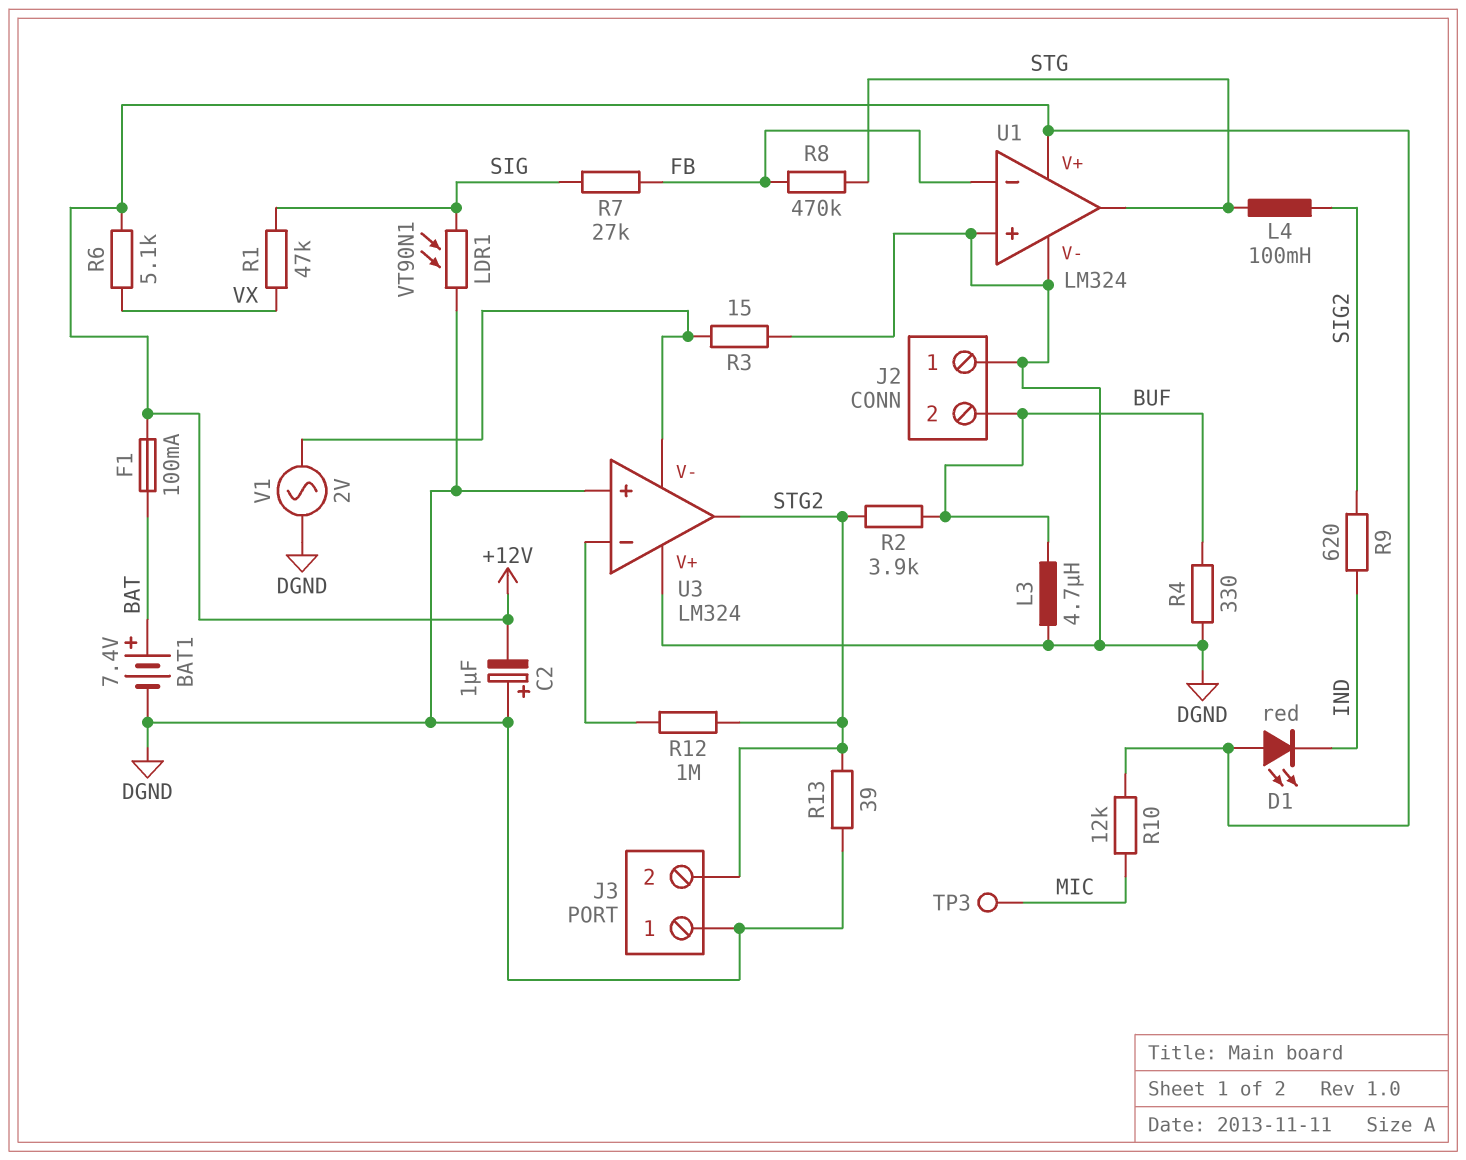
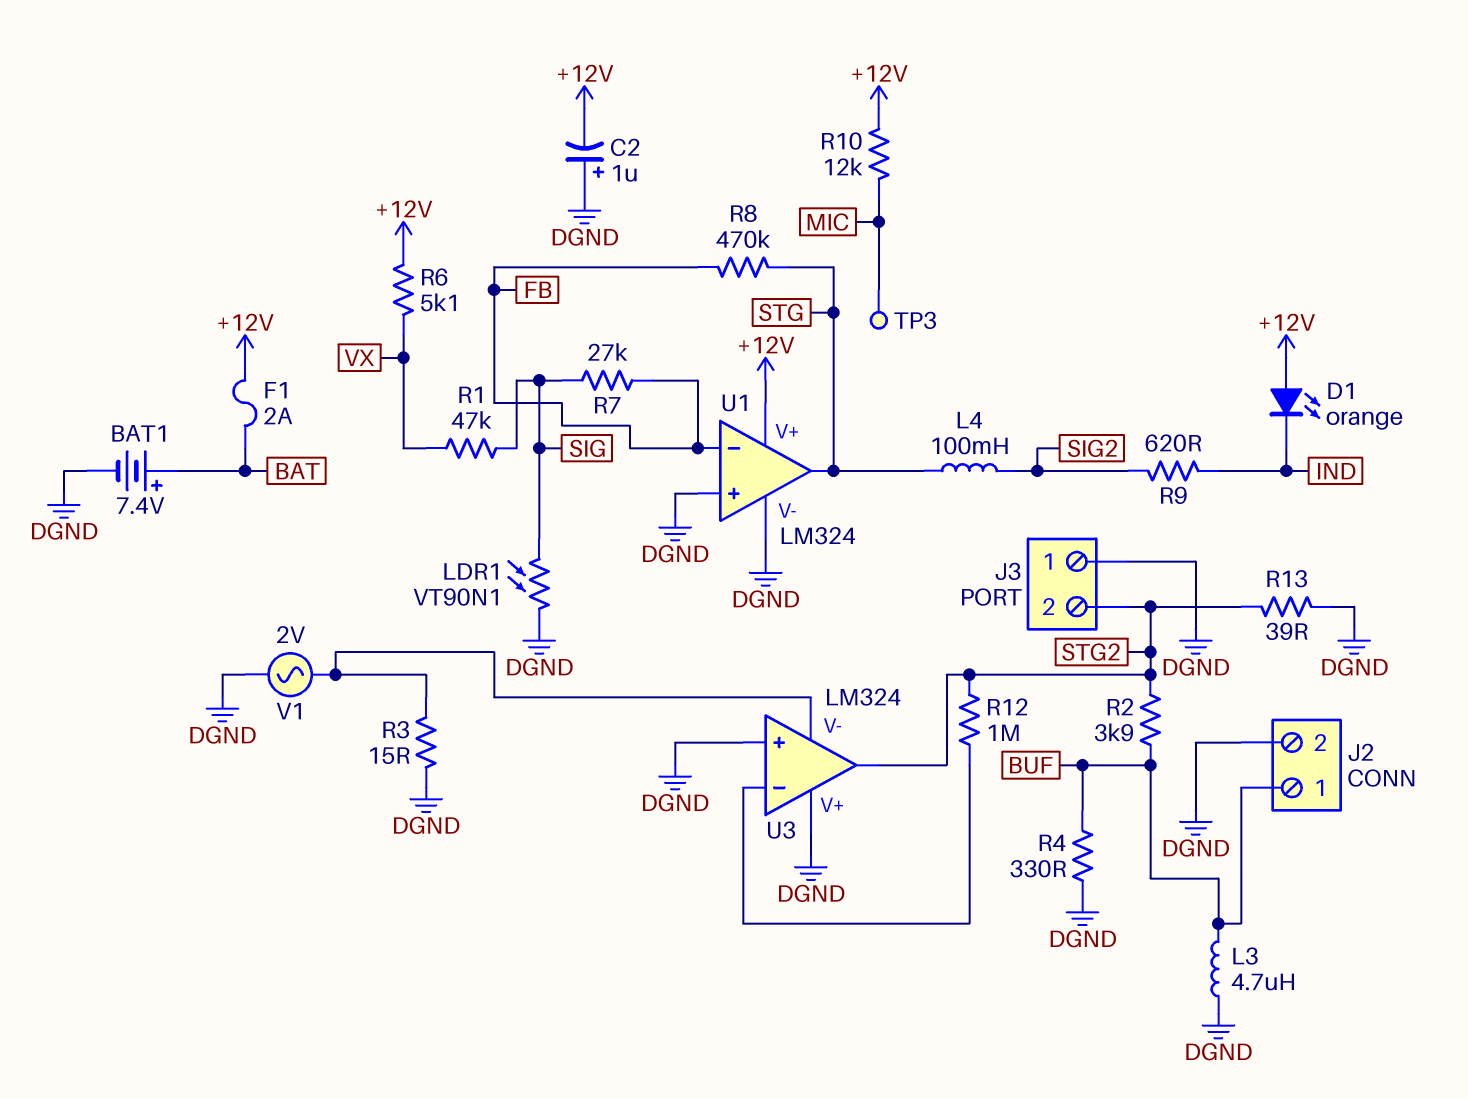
D1: LED red (A +12V, K IND) -> LED orange (A +12V, K IND)
F1: 100mA (+12V, BAT) -> 2A (+12V, BAT)
J2 pin 1: DGND -> BUF
J2 pin 2: BUF -> DGND

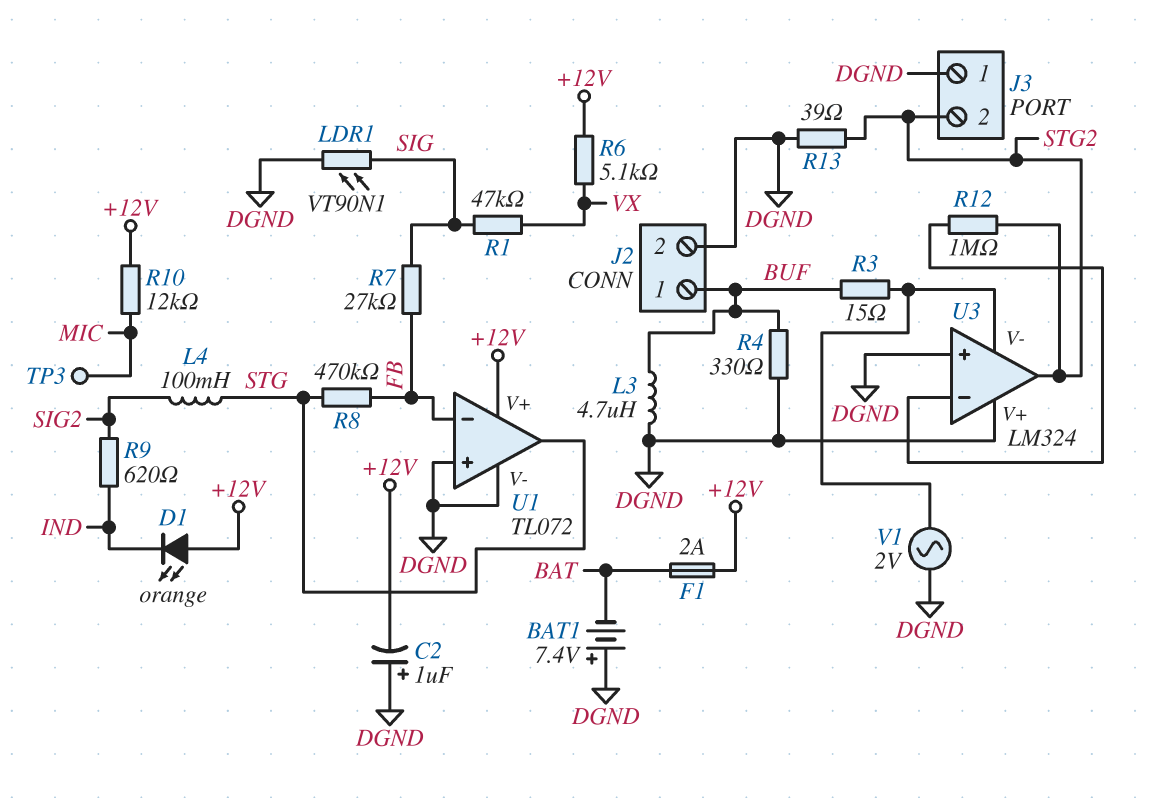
BAT1: 7.4V (plus BAT, minus DGND) -> 7.4V (plus DGND, minus BAT)
R2: 3.9k (BUF, STG2) -> none
R3: 15 (DGND, U3/V-) -> 15 (BUF, U3/V-)
U1: LM324 -> TL072

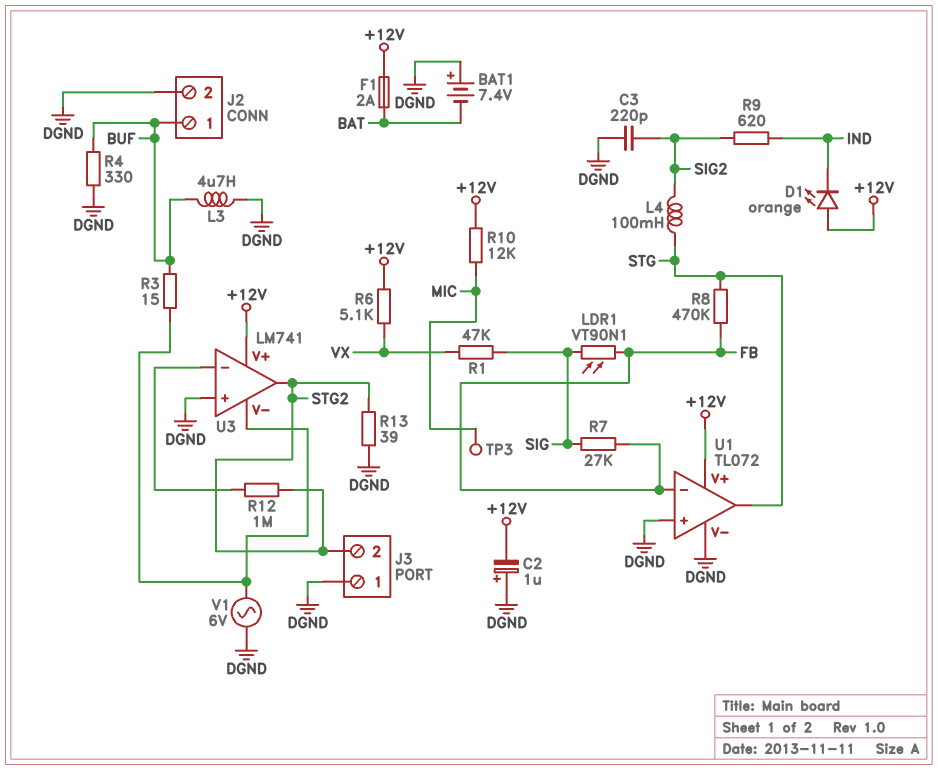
C3: none -> 220pF (DGND, SIG2)
LDR1: VT90N1 (DGND, SIG) -> VT90N1 (FB, SIG)
U3: LM324 -> LM741
U3 pin V+: DGND -> +12V
V1: AC 2V (DGND, U3/V-) -> AC 6V (DGND, U3/V-)

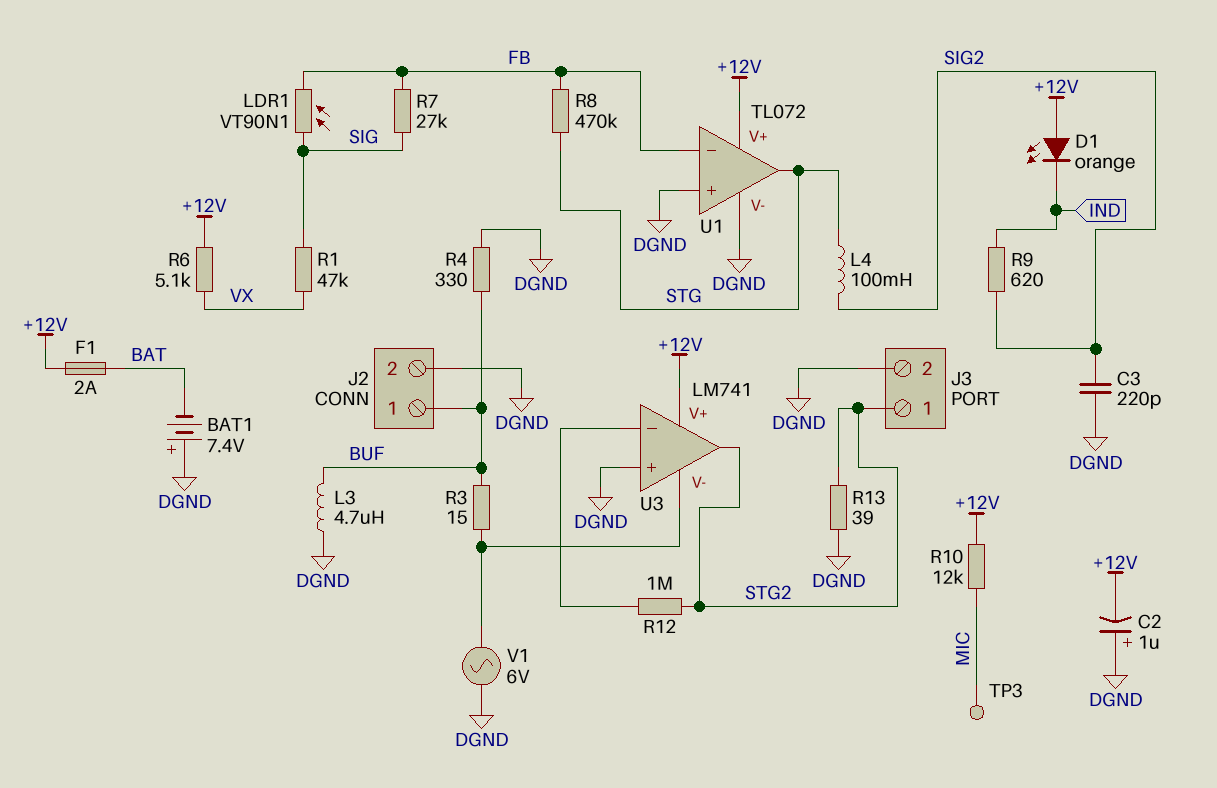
J3 pin 1: DGND -> STG2
J3 pin 2: STG2 -> DGND

